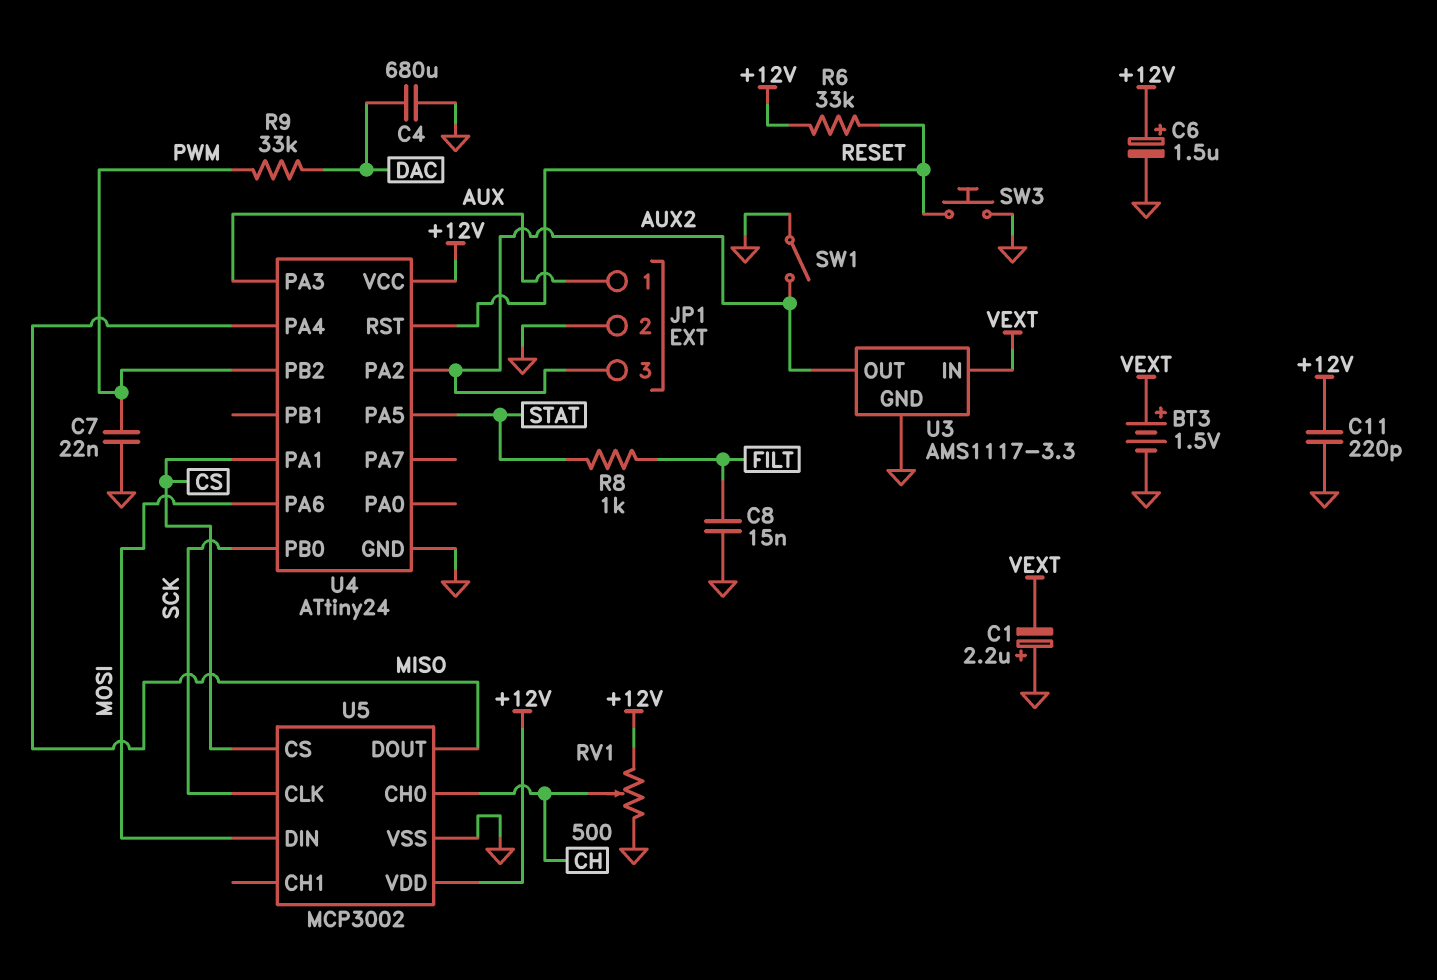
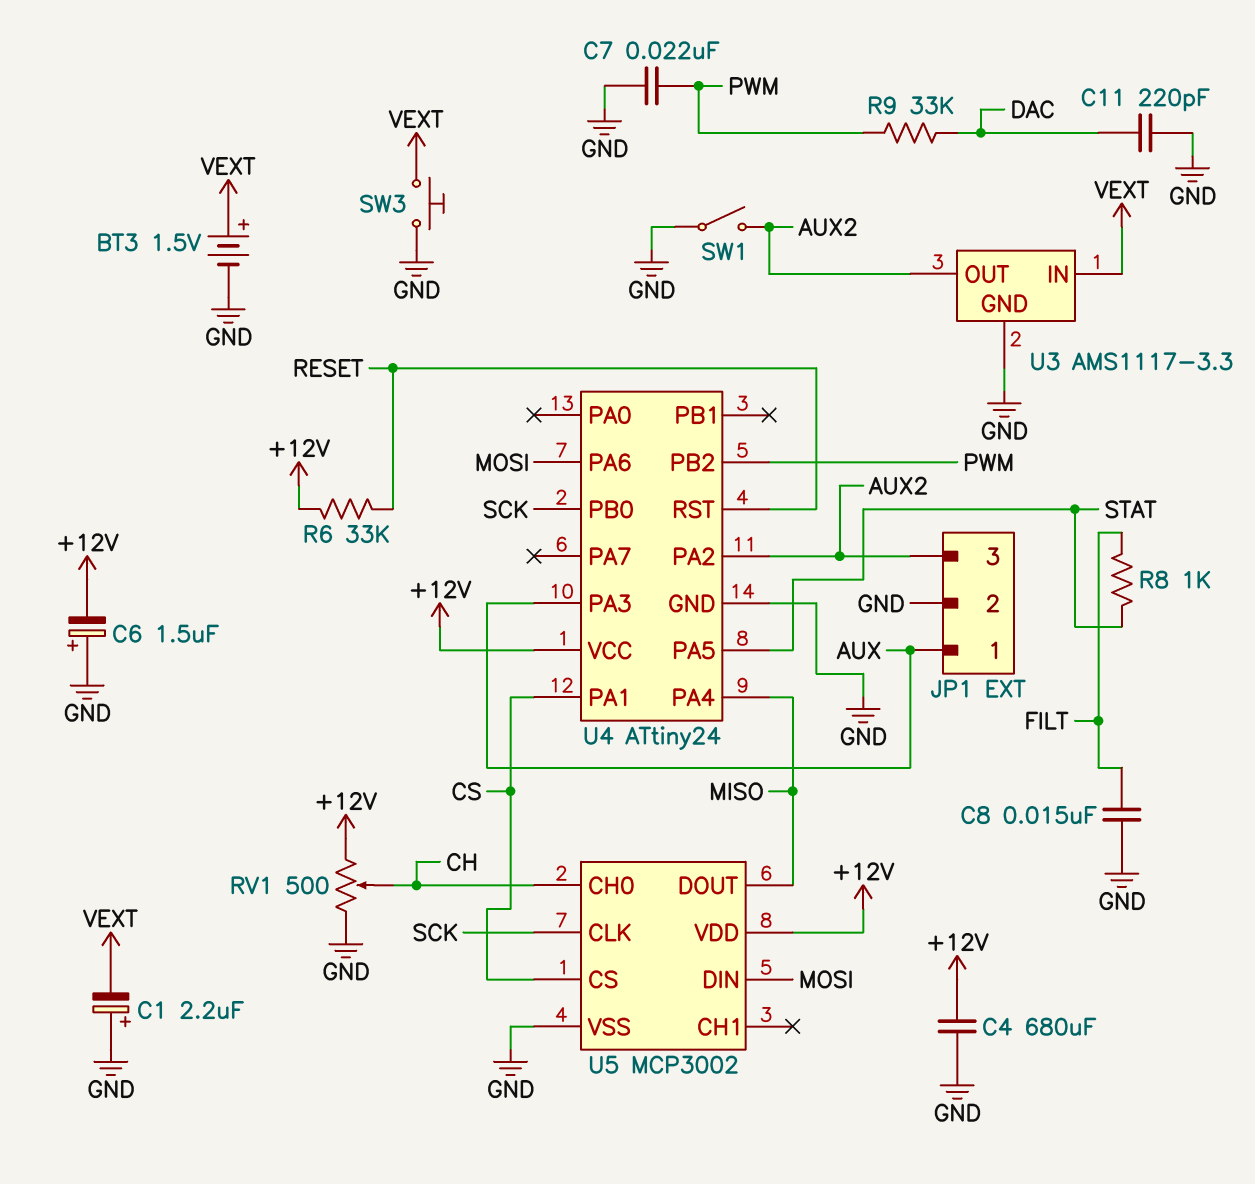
C4: 680uF (DAC, GND) -> 680uF (+12V, GND)
C6: 1.5uF (plus +12V, minus GND) -> 1.5uF (plus GND, minus +12V)
C11: 220pF (+12V, GND) -> 220pF (DAC, GND)
SW3: button (GND, RESET) -> button (GND, VEXT)

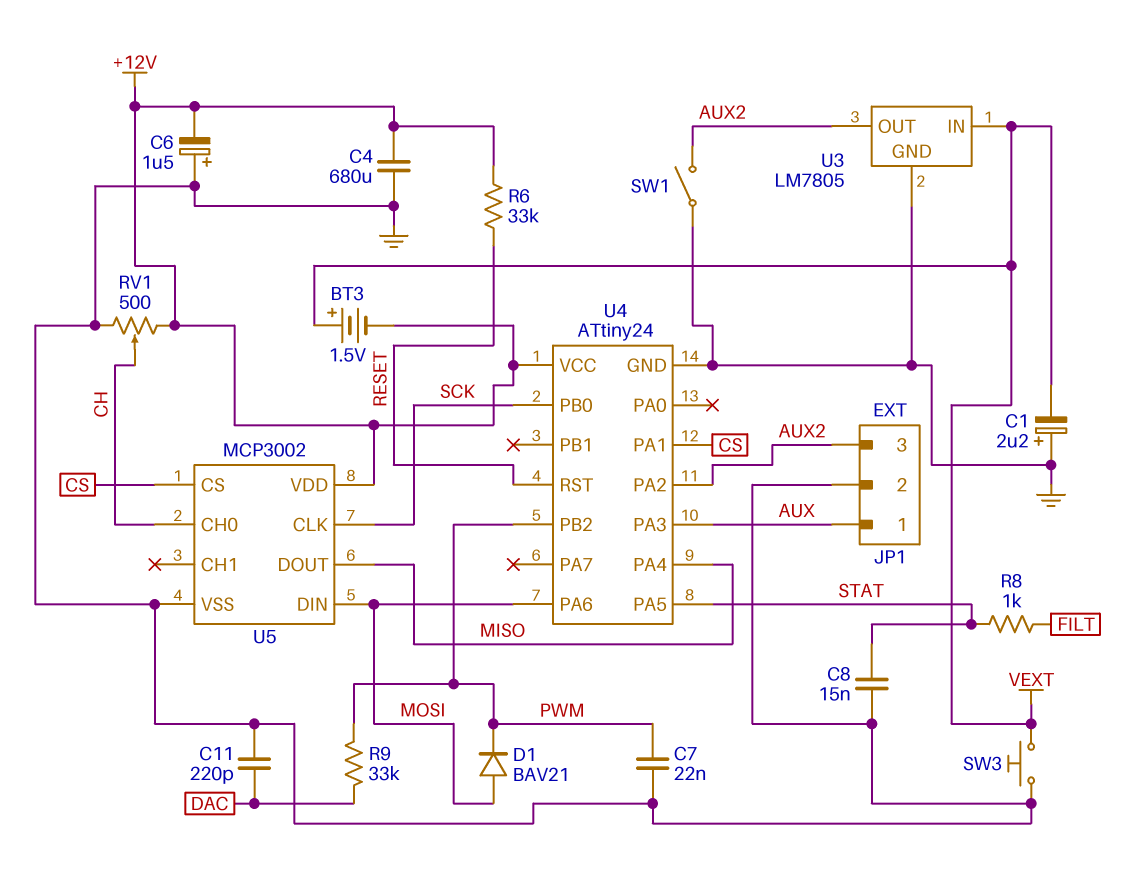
BT3: 1.5V (plus VEXT, minus GND) -> 1.5V (plus VEXT, minus +12V)
C8: 15nF (FILT, GND) -> 15nF (GND, STAT)
D1: none -> diode BAV21 (A MOSI, K PWM)
U3: AMS1117-3.3 -> LM7805

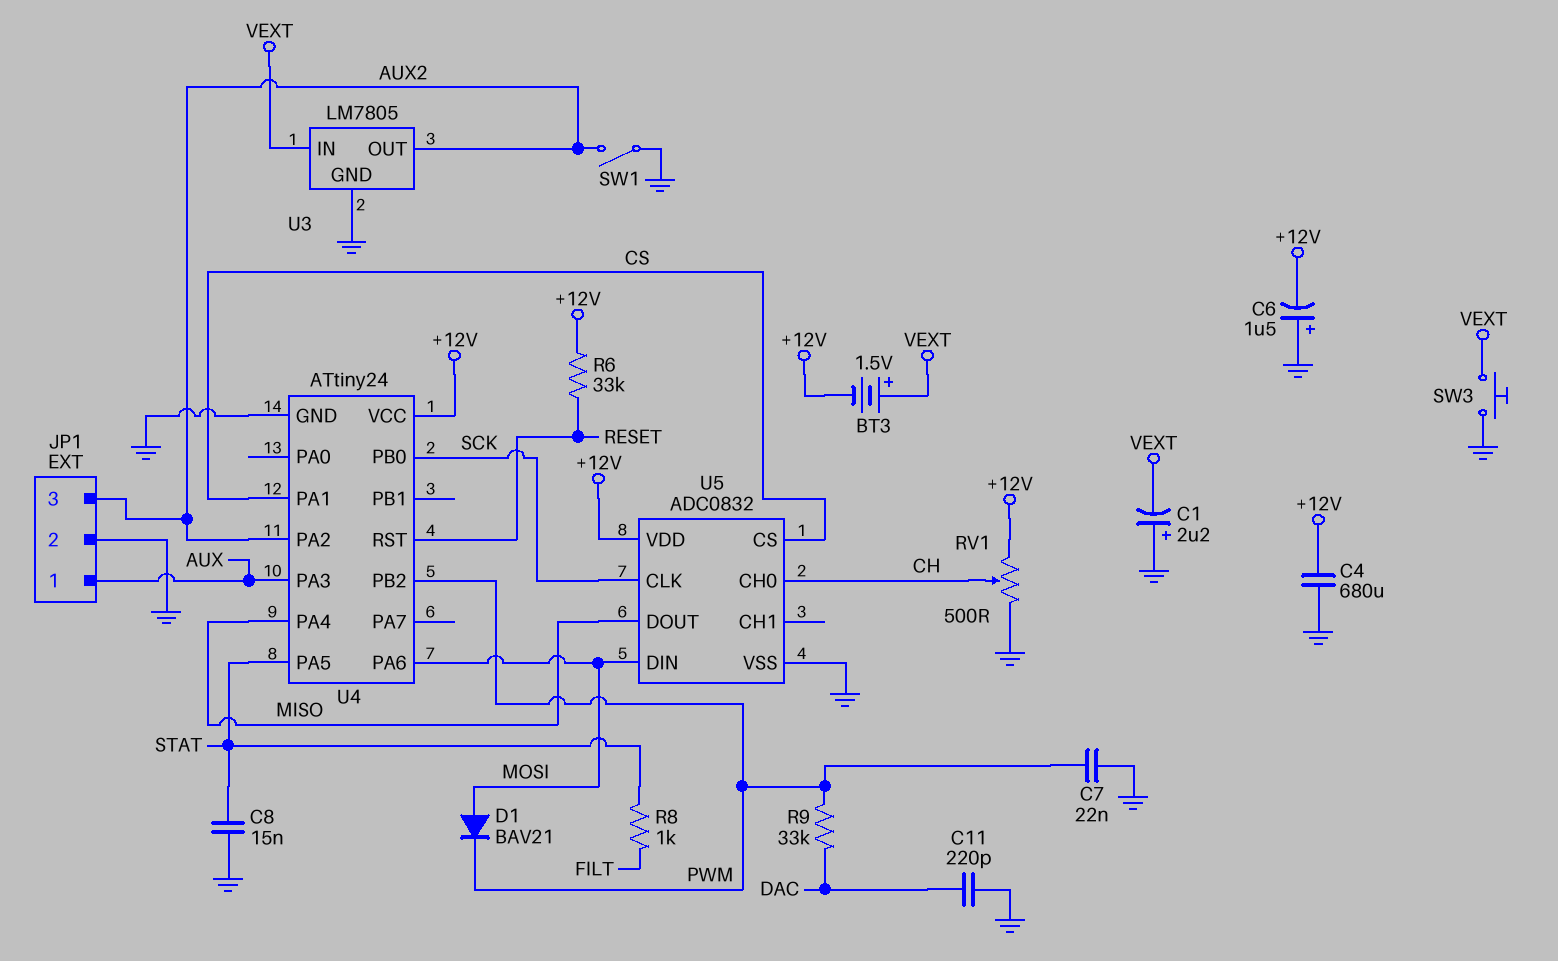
U5: MCP3002 -> ADC0832

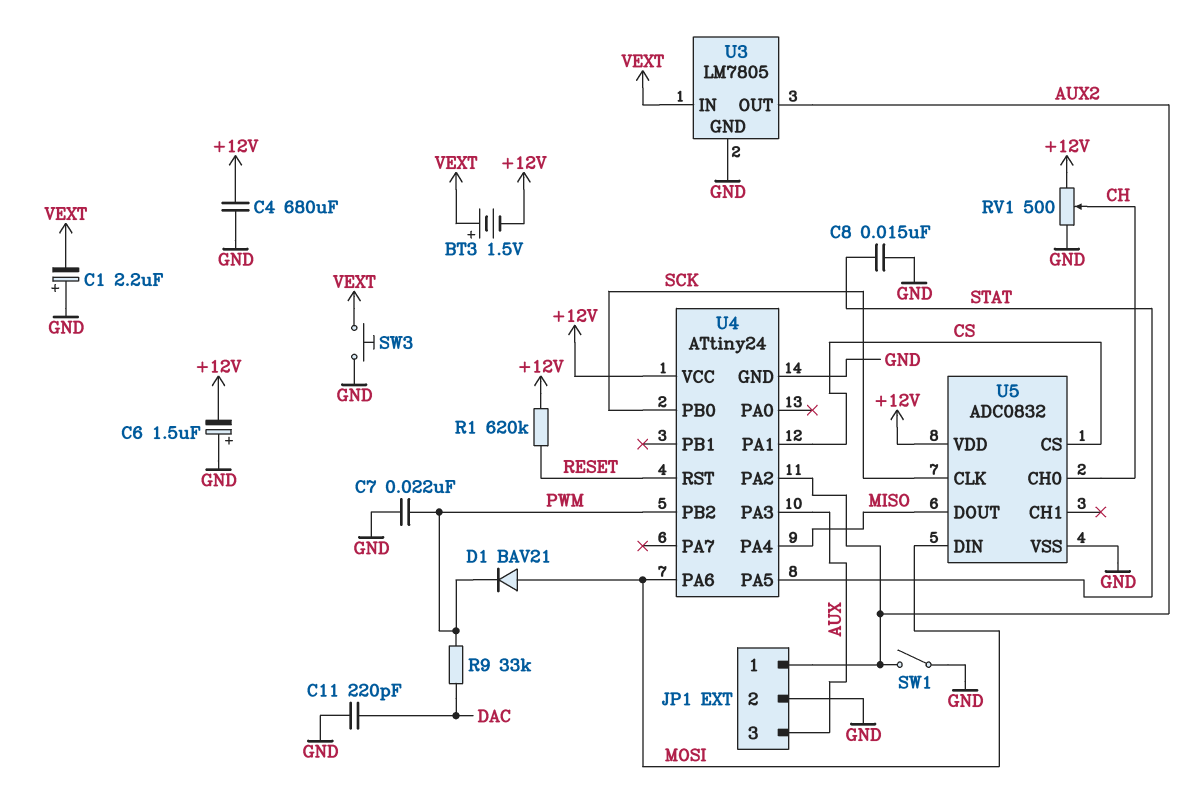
JP1 pin 1: AUX -> AUX2
JP1 pin 3: AUX2 -> AUX
R1: none -> 620k (+12V, RESET)
R6: 33k (+12V, RESET) -> none
R8: 1k (FILT, STAT) -> none

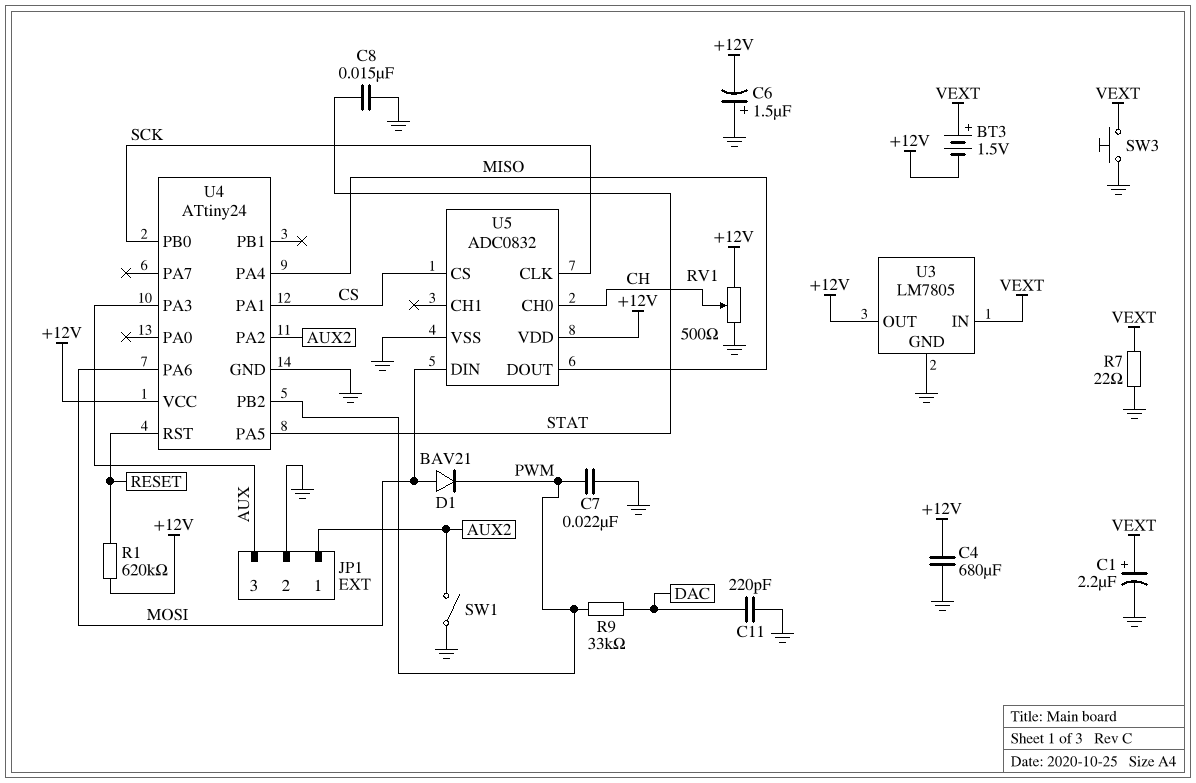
C1: 2.2uF (plus GND, minus VEXT) -> 2.2uF (plus VEXT, minus GND)
R7: none -> 22 (GND, VEXT)
U3 pin OUT: AUX2 -> +12V

